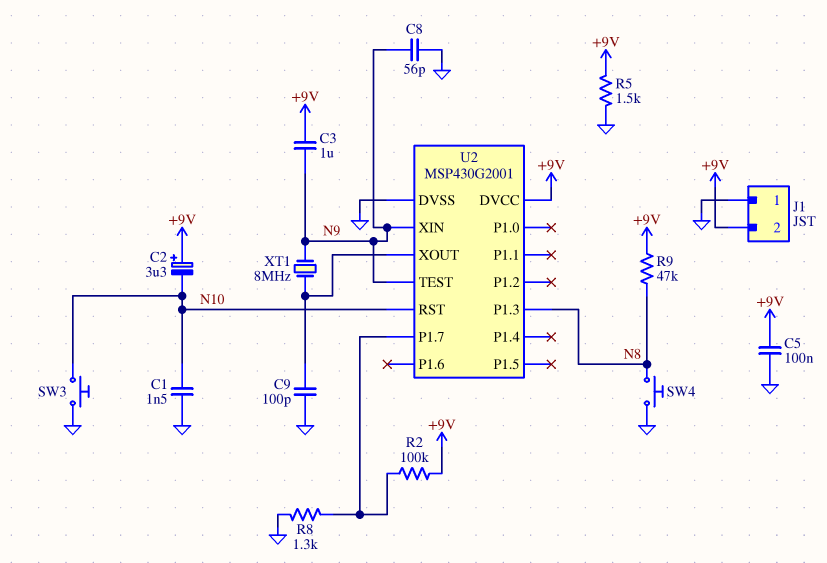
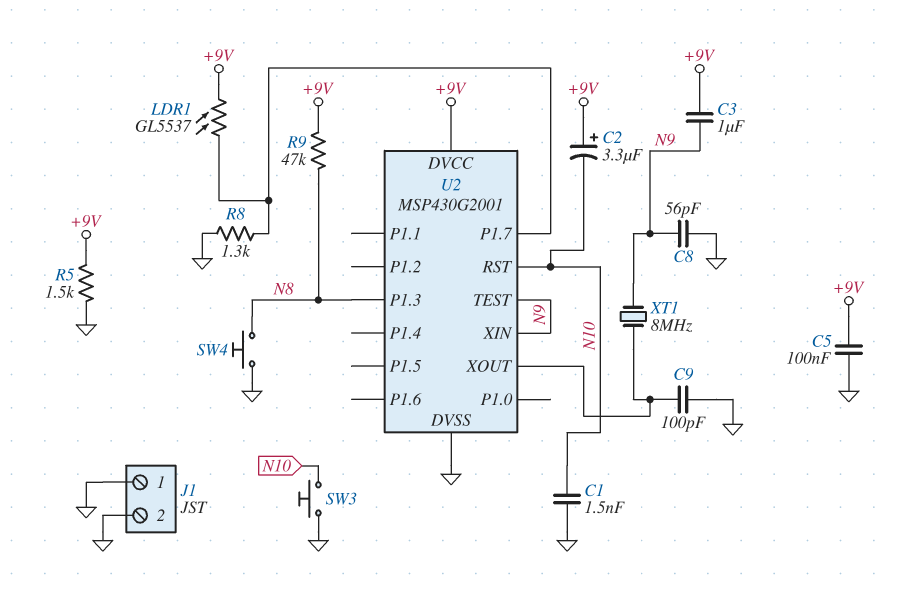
J1 pin 2: +9V -> GND
LDR1: none -> GL5537 (+9V, U2/P1.7)
R2: 100k (+9V, U2/P1.7) -> none

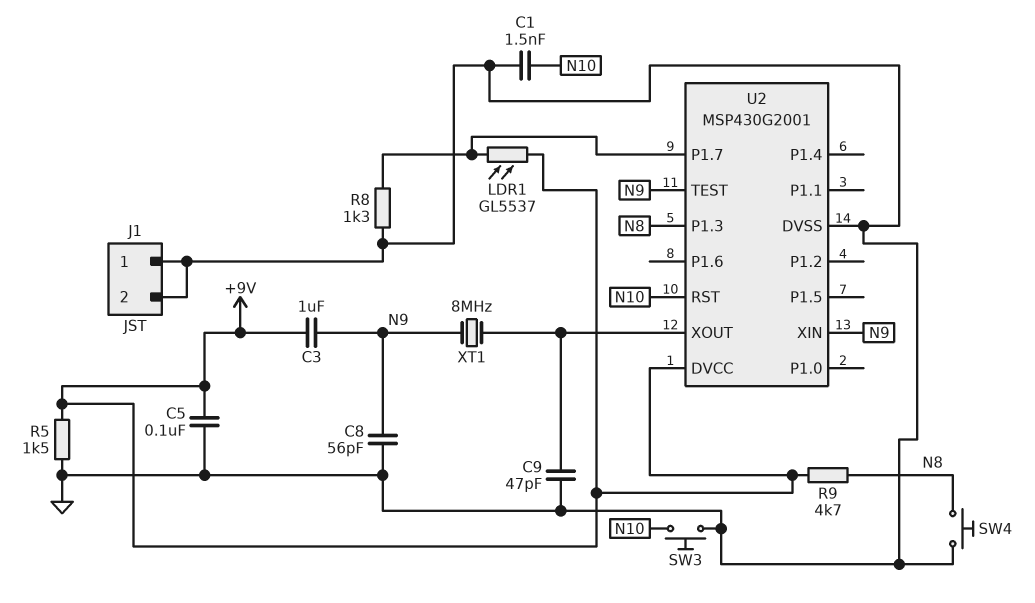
C2: 3.3uF (plus +9V, minus N10) -> none
C9: 100pF (GND, U2/XOUT) -> 47pF (GND, U2/XOUT)
R9: 47k (+9V, N8) -> 4.7k (+9V, N8)

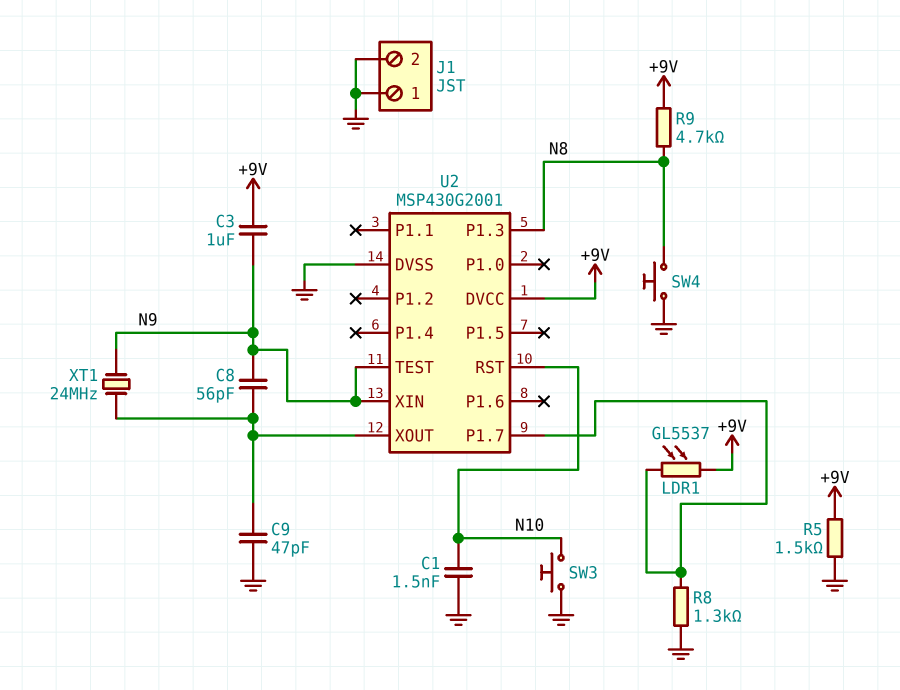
C5: 100nF (+9V, GND) -> none
C8: 56pF (GND, N9) -> 56pF (N9, U2/XOUT)
XT1: 8MHz (N9, U2/XOUT) -> 24MHz (N9, U2/XOUT)

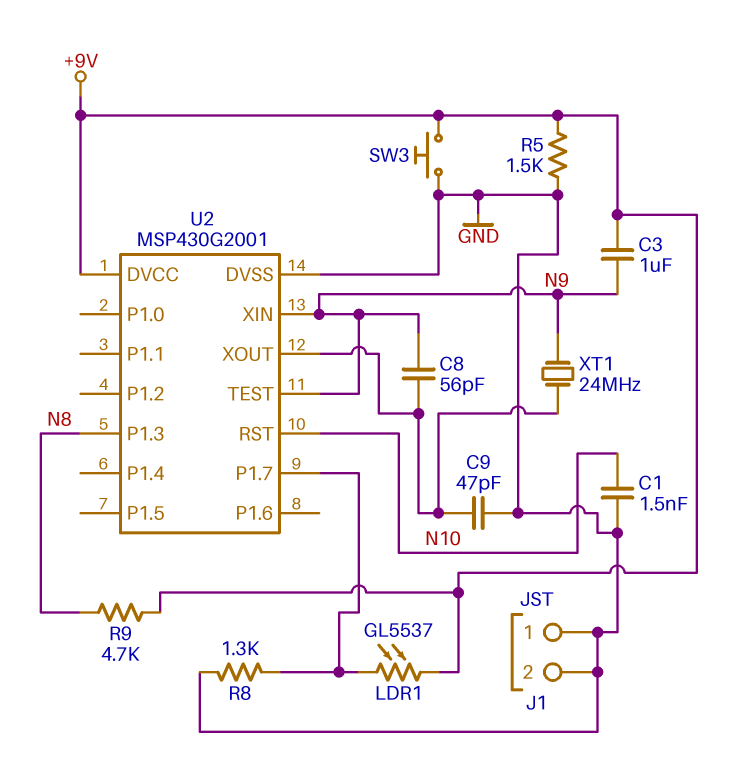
SW3: button (GND, N10) -> button (+9V, GND)
SW4: button (GND, N8) -> none

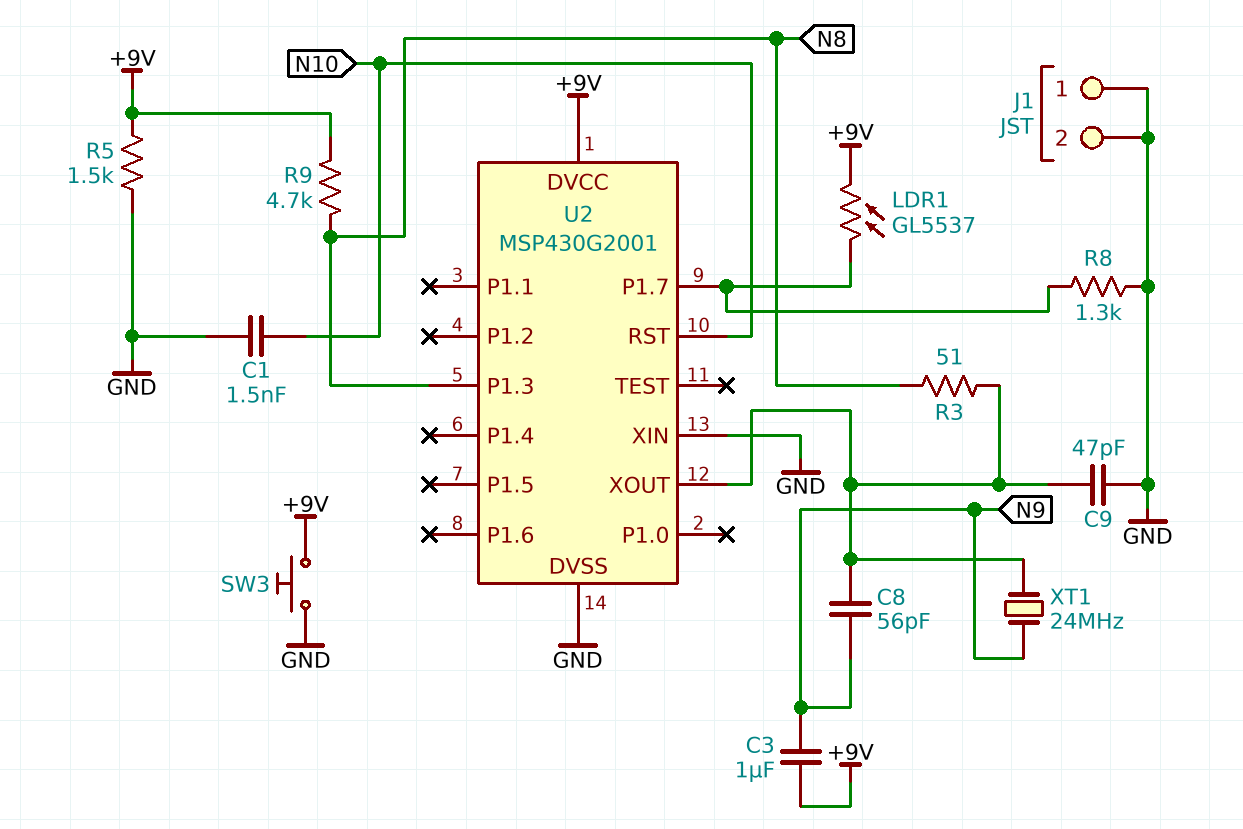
R3: none -> 51 (N8, U2/XOUT)
U2 pin TEST: N9 -> none
U2 pin XIN: N9 -> GND

